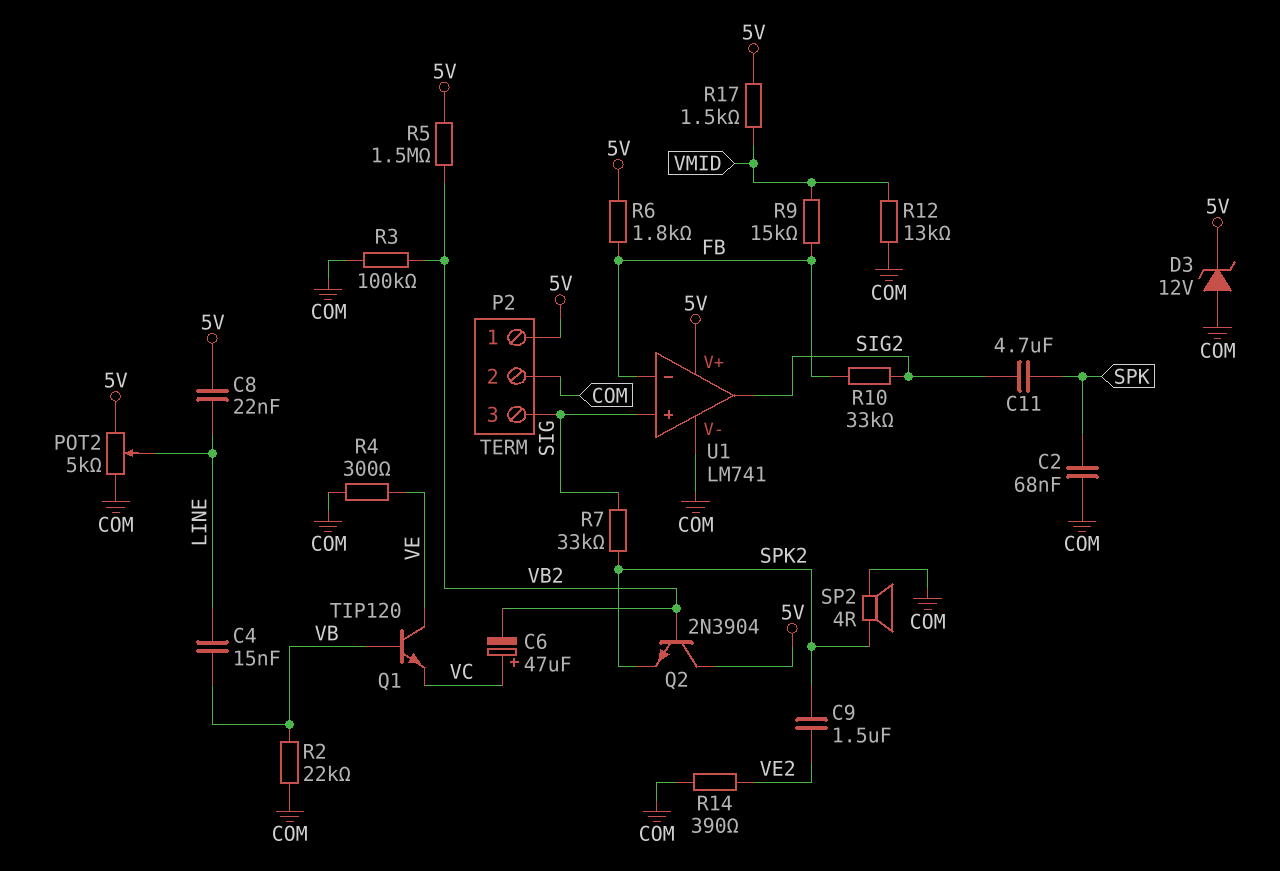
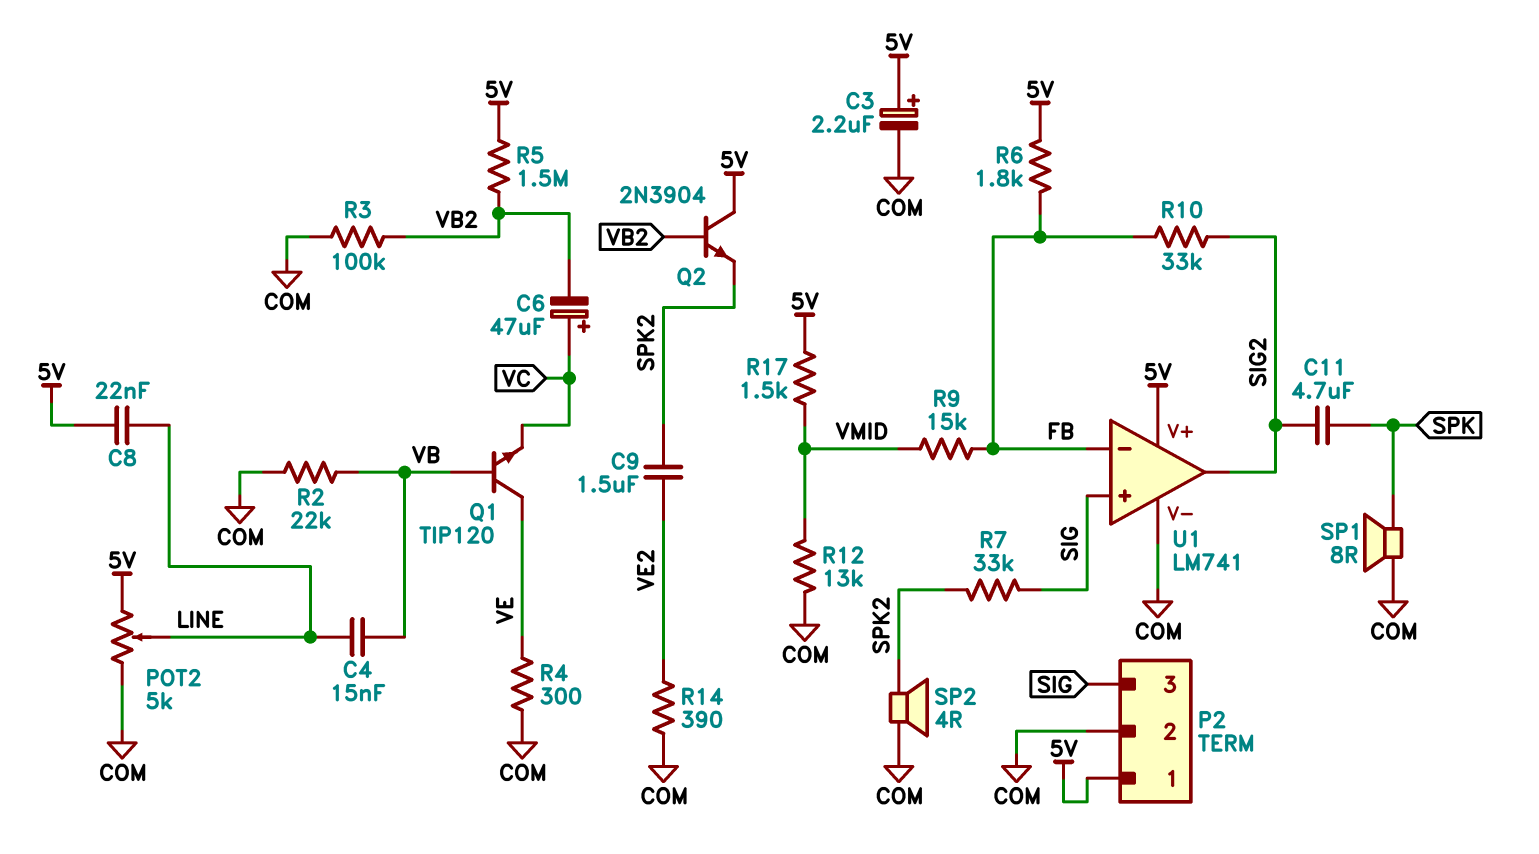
C2: 68nF (COM, SPK) -> none
C3: none -> 2.2uF (plus 5V, minus COM)
D3: zener 12V (A COM, K 5V) -> none
SP1: none -> speaker 8R (COM, SPK)

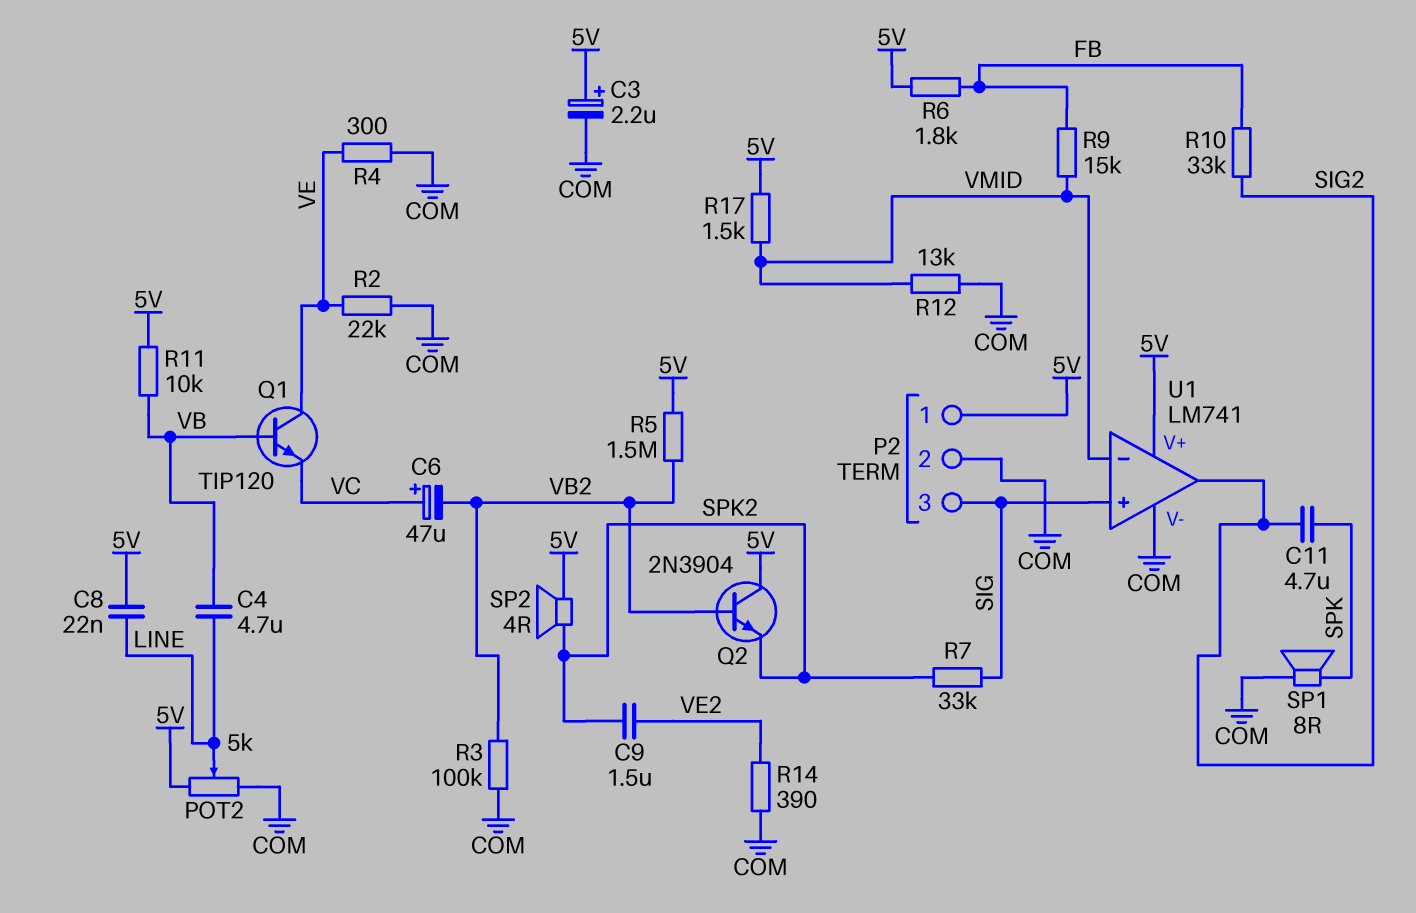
C4: 15nF (LINE, VB) -> 4.7uF (LINE, VB)
R2: 22k (COM, VB) -> 22k (COM, VE)
R11: none -> 10k (5V, VB)
SP2: speaker 4R (COM, SPK2) -> speaker 4R (5V, SPK2)
U1 pin in-: FB -> VMID

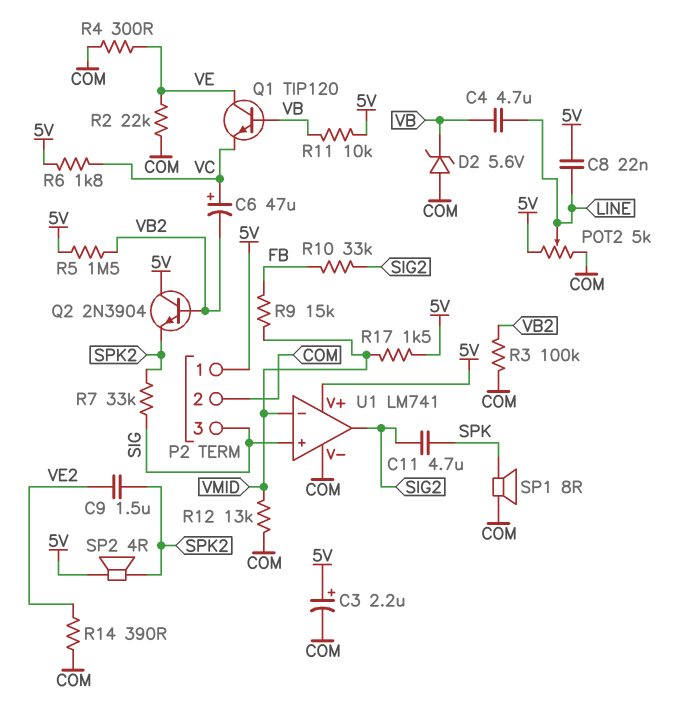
D2: none -> zener 5.6V (A COM, K VB)
R6: 1.8k (5V, FB) -> 1.8k (5V, VC)

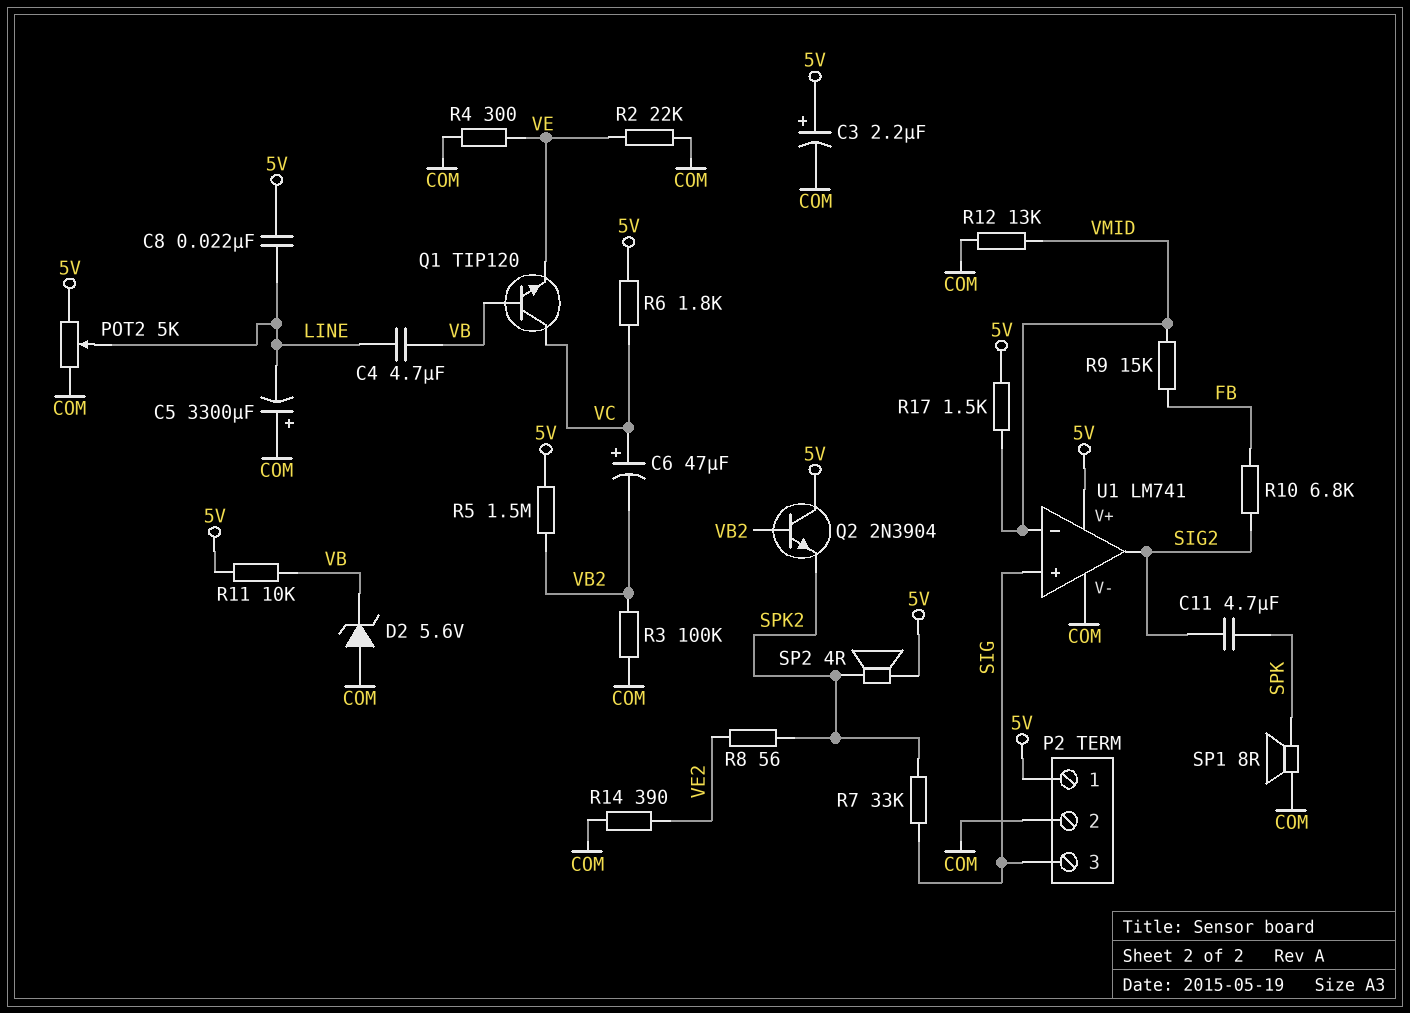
C5: none -> 3300uF (plus COM, minus LINE)
C9: 1.5uF (SPK2, VE2) -> none
Q1: NPN TIP120 (B VB, C VE, E VC) -> NPN TIP120 (B VB, C VC, E VE)
R8: none -> 56 (SPK2, VE2)
R10: 33k (FB, SIG2) -> 6.8k (FB, SIG2)

